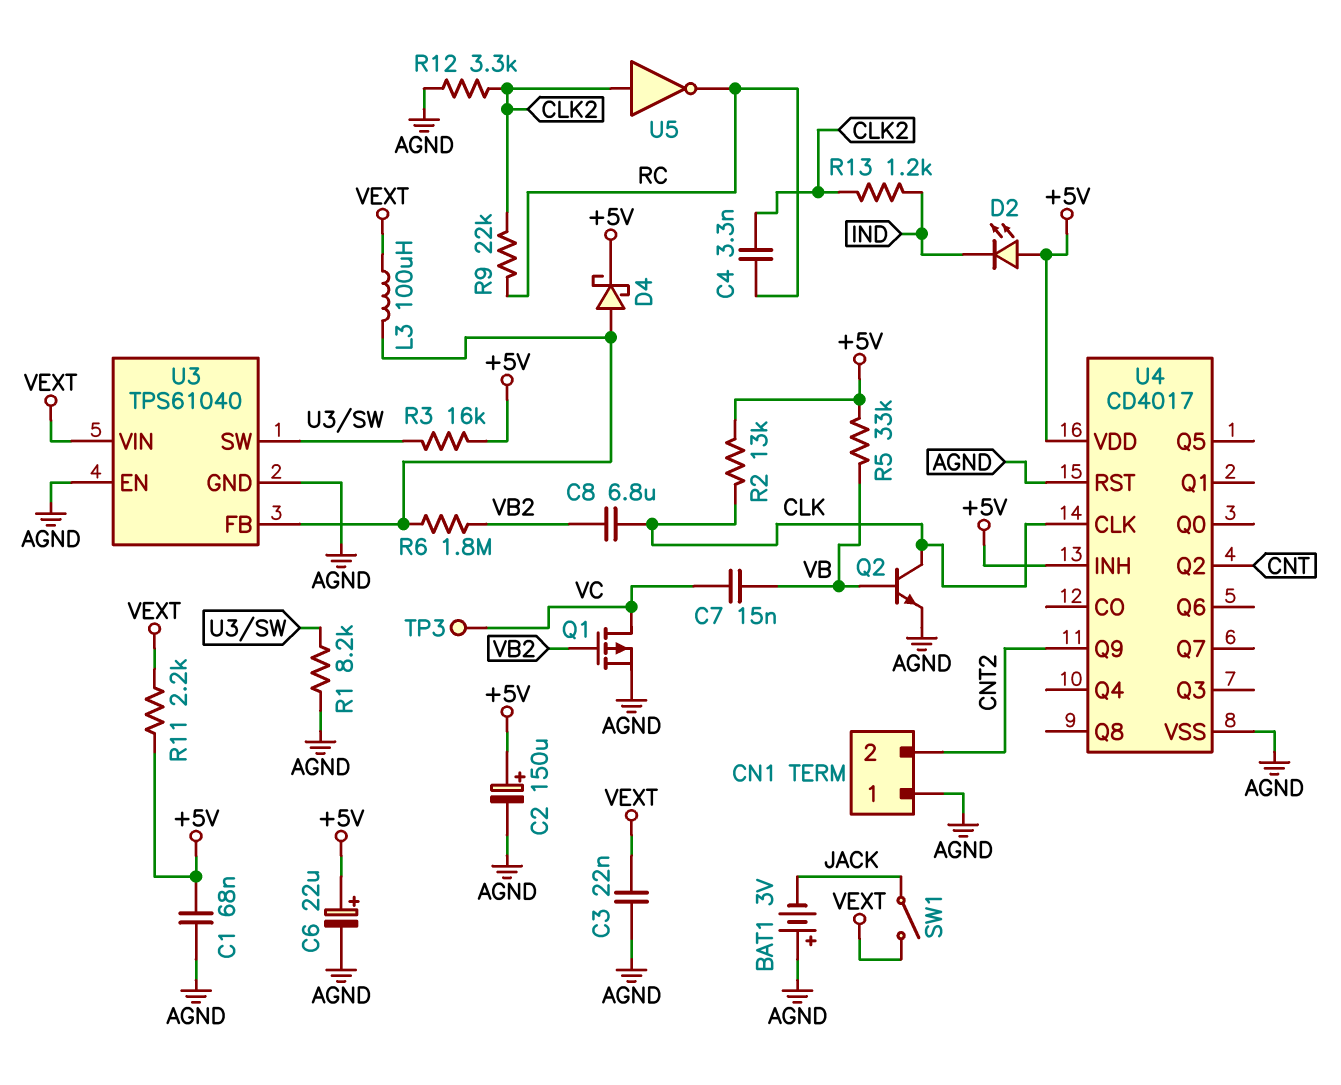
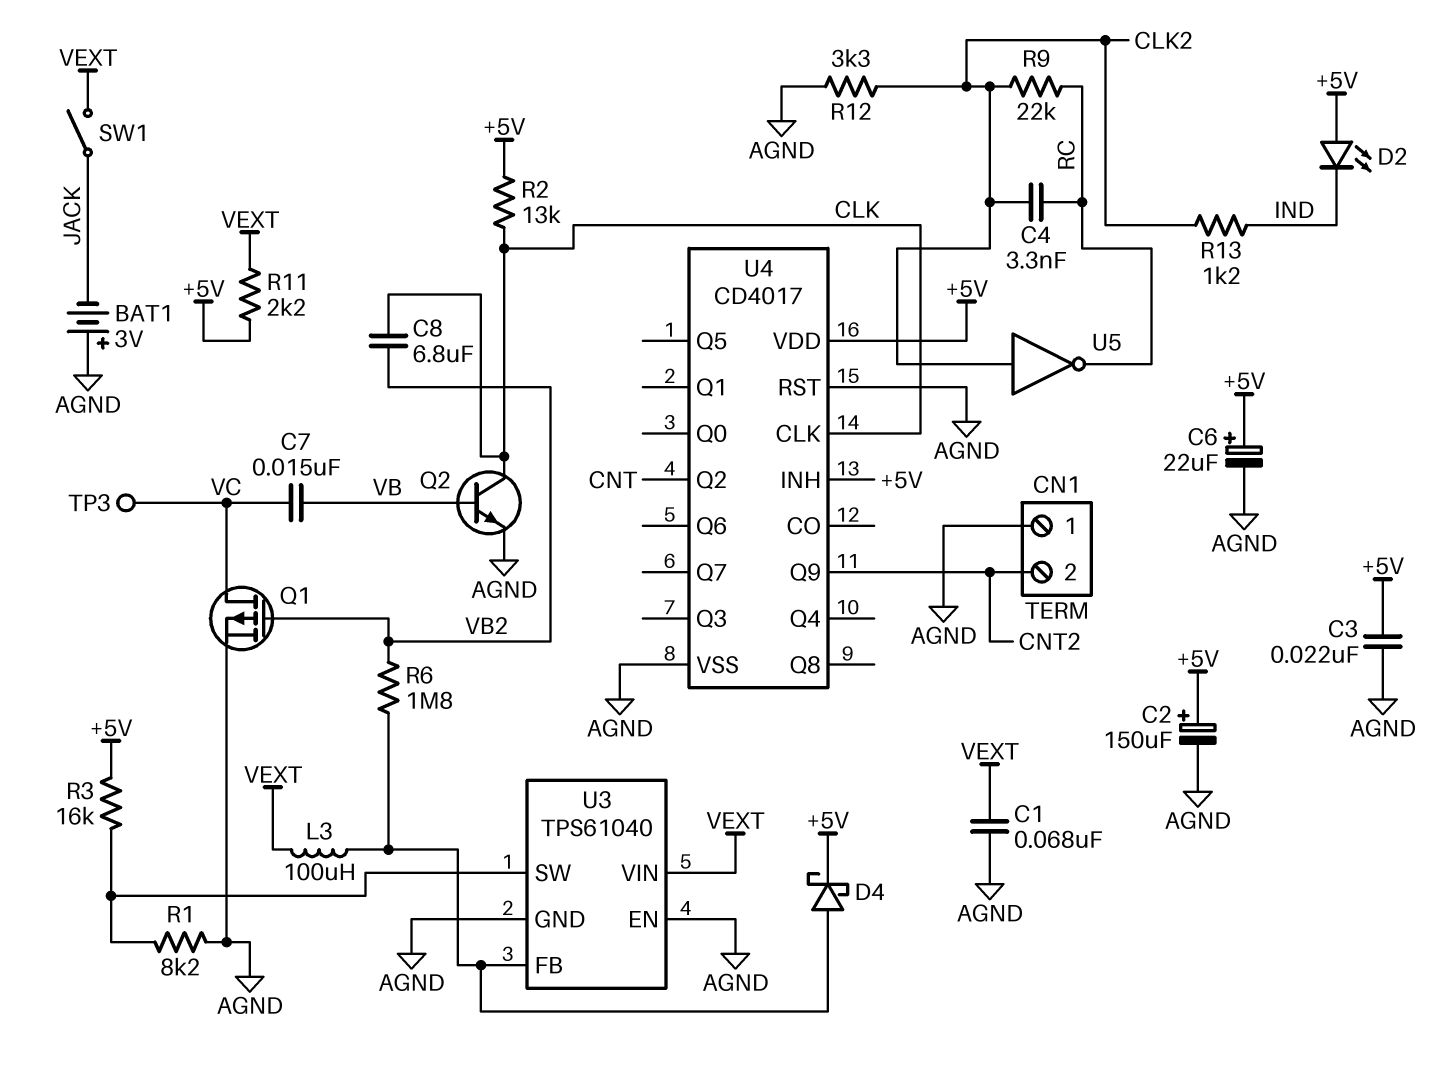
C1: 68nF (+5V, AGND) -> 68nF (AGND, VEXT)
C3: 22nF (AGND, VEXT) -> 22nF (+5V, AGND)
R5: 33k (+5V, VB) -> none

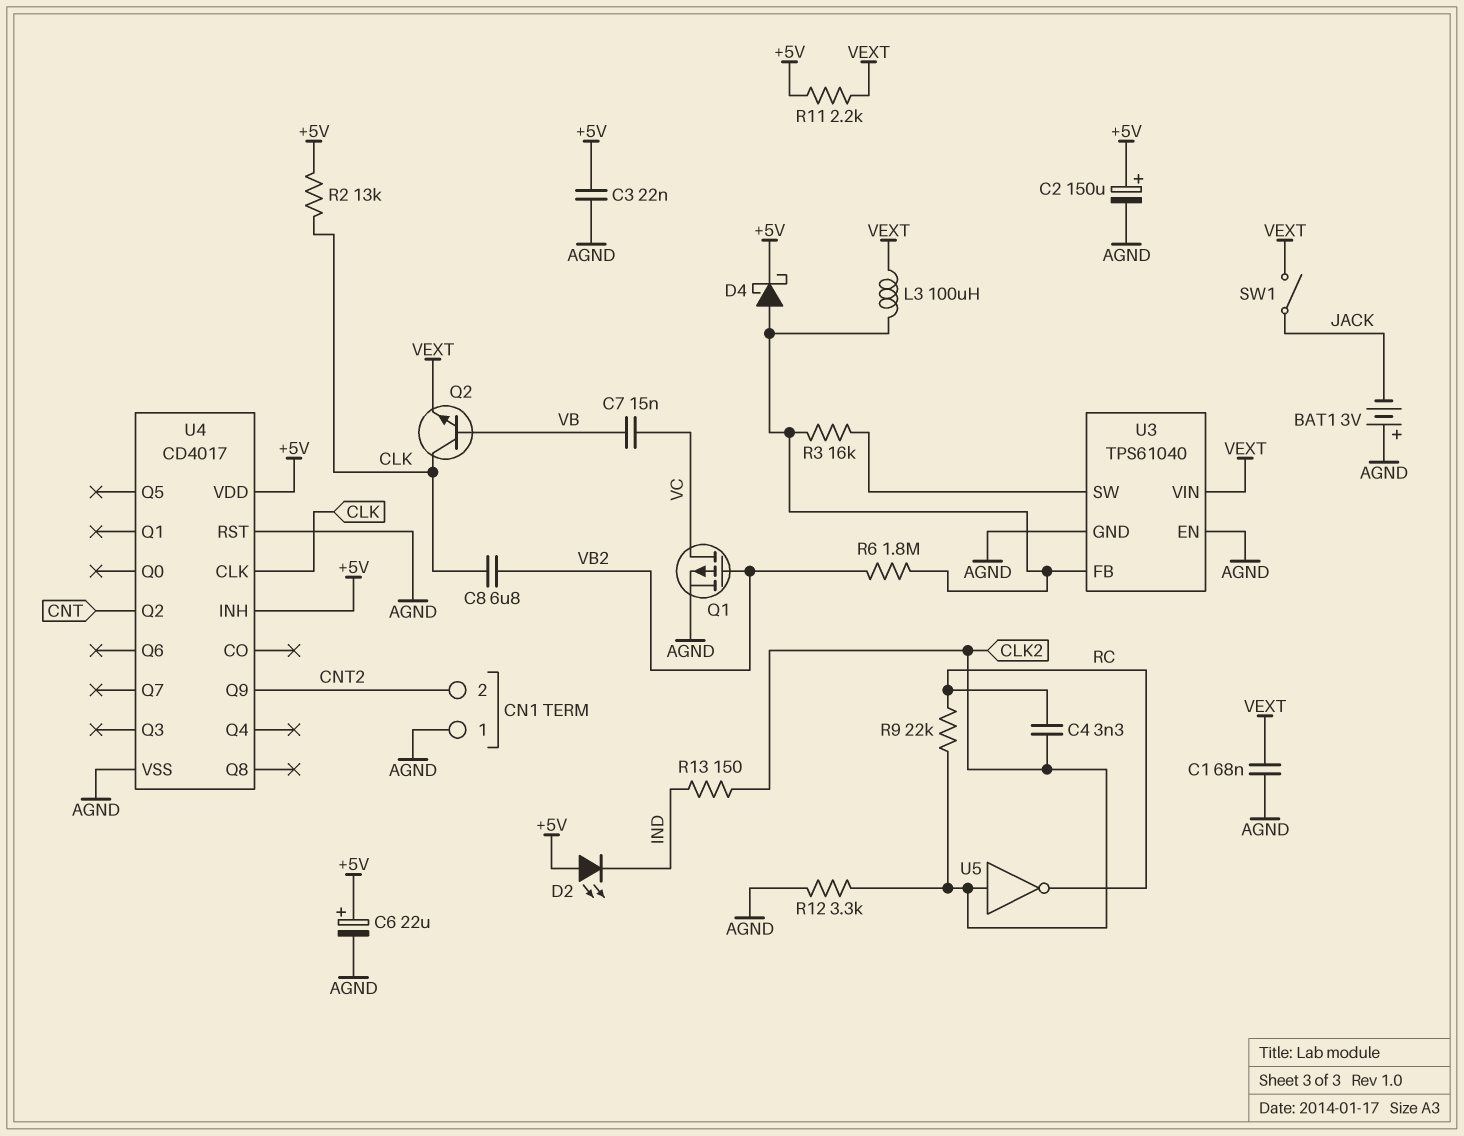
Q2: NPN (B VB, C CLK, E AGND) -> NPN (B VB, C CLK, E VEXT)
R1: 8.2k (AGND, U3/SW) -> none
R3: 16k (+5V, U3/SW) -> 16k (U3/FB, U3/SW)
R13: 1.2k (CLK2, IND) -> 150 (CLK2, IND)
TP3: test point (VC) -> none

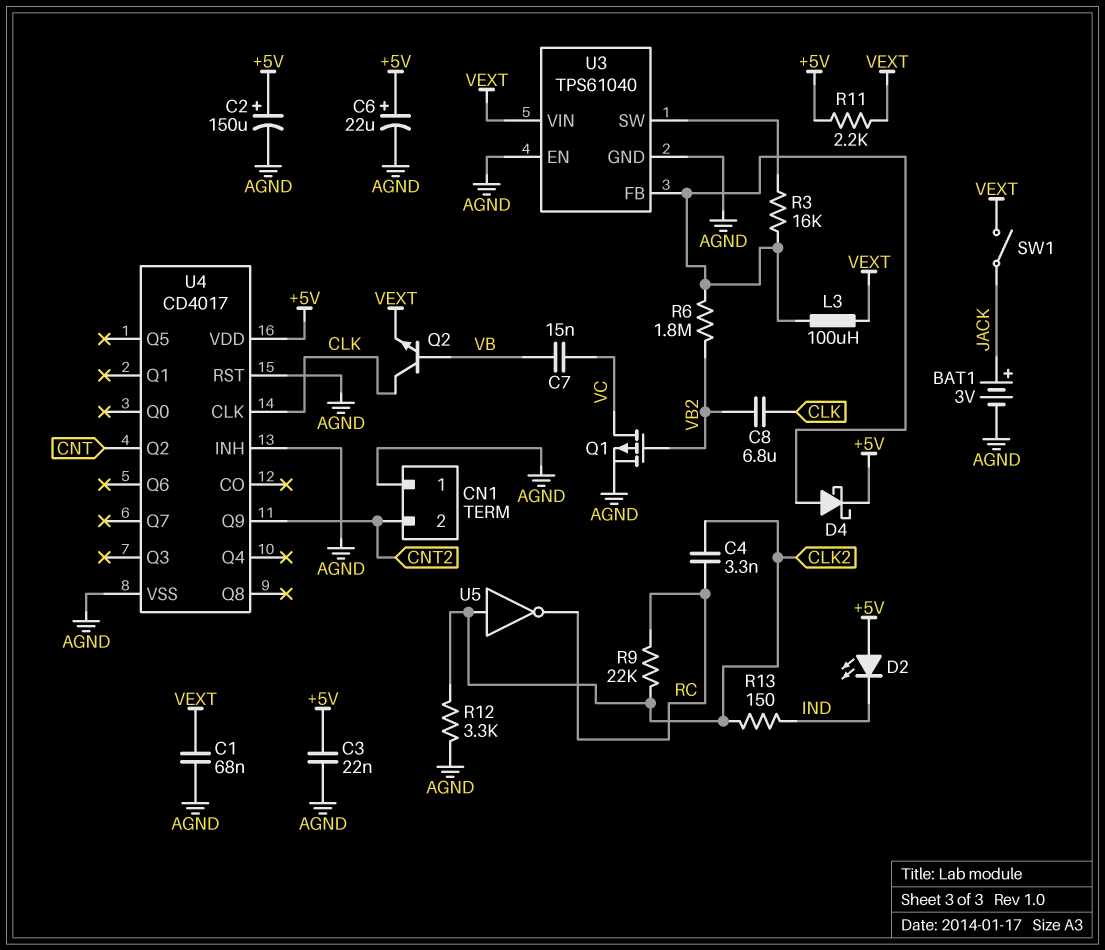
BAT1: 3V (plus AGND, minus JACK) -> 3V (plus JACK, minus AGND)
R2: 13k (+5V, CLK) -> none
U4 pin INH: +5V -> AGND

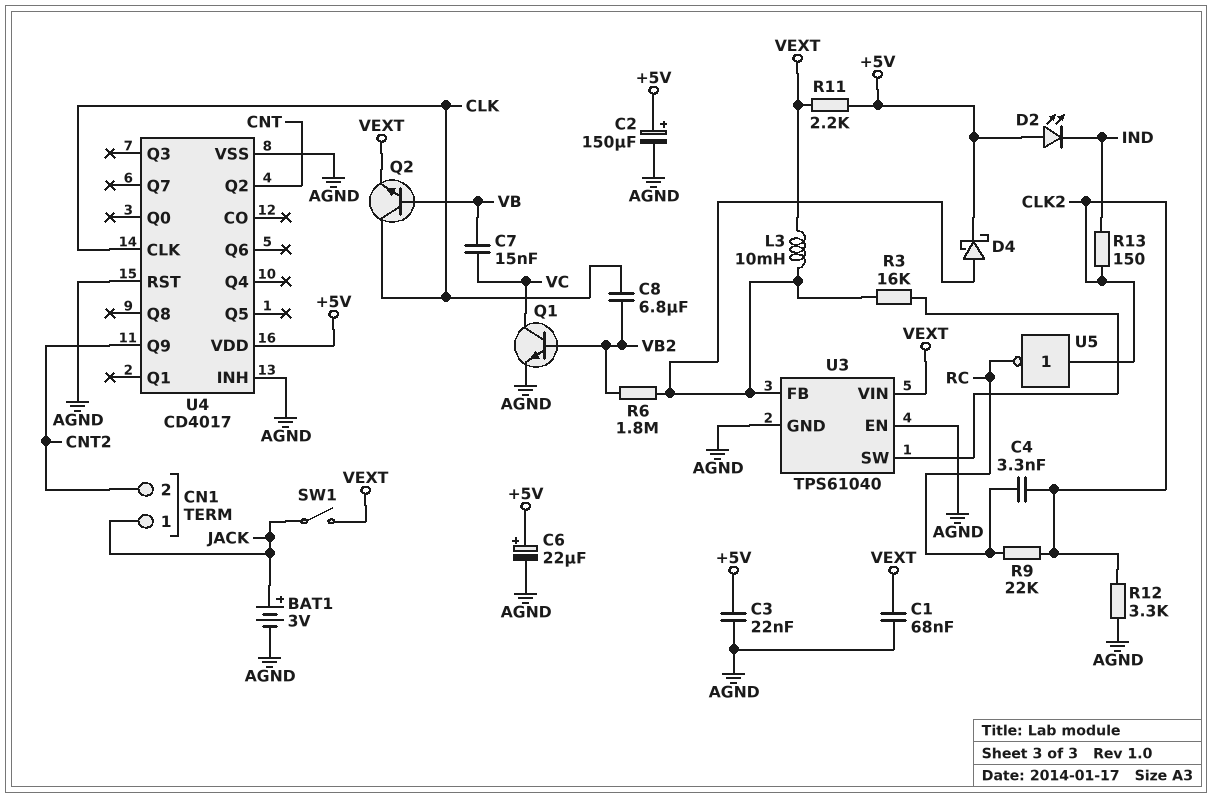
CN1 pin 1: AGND -> JACK
L3: 100uH (U3/FB, VEXT) -> 10mH (U3/FB, VEXT)
Q1: PMOS (G VB2, D VC, S AGND) -> NPN (B VB2, C VC, E AGND)

